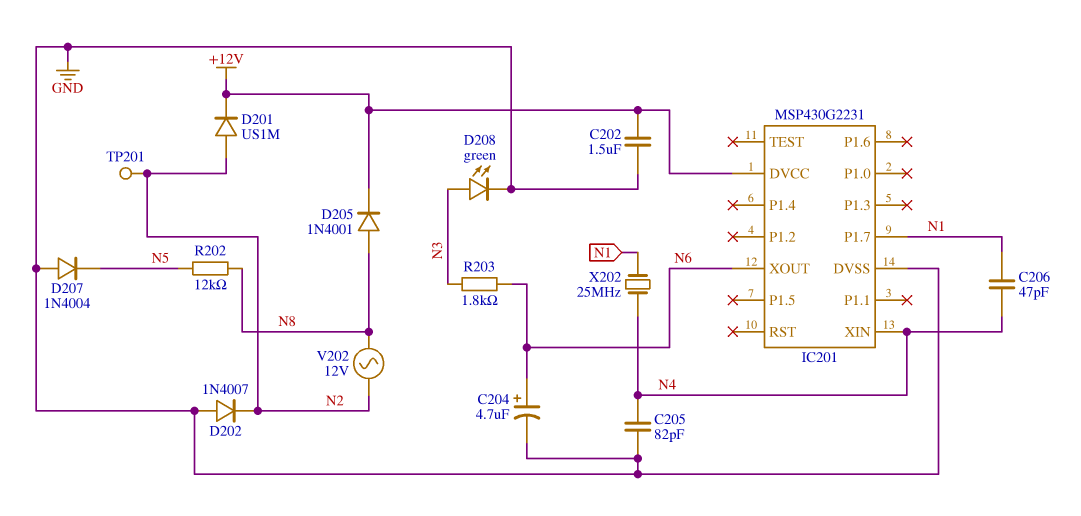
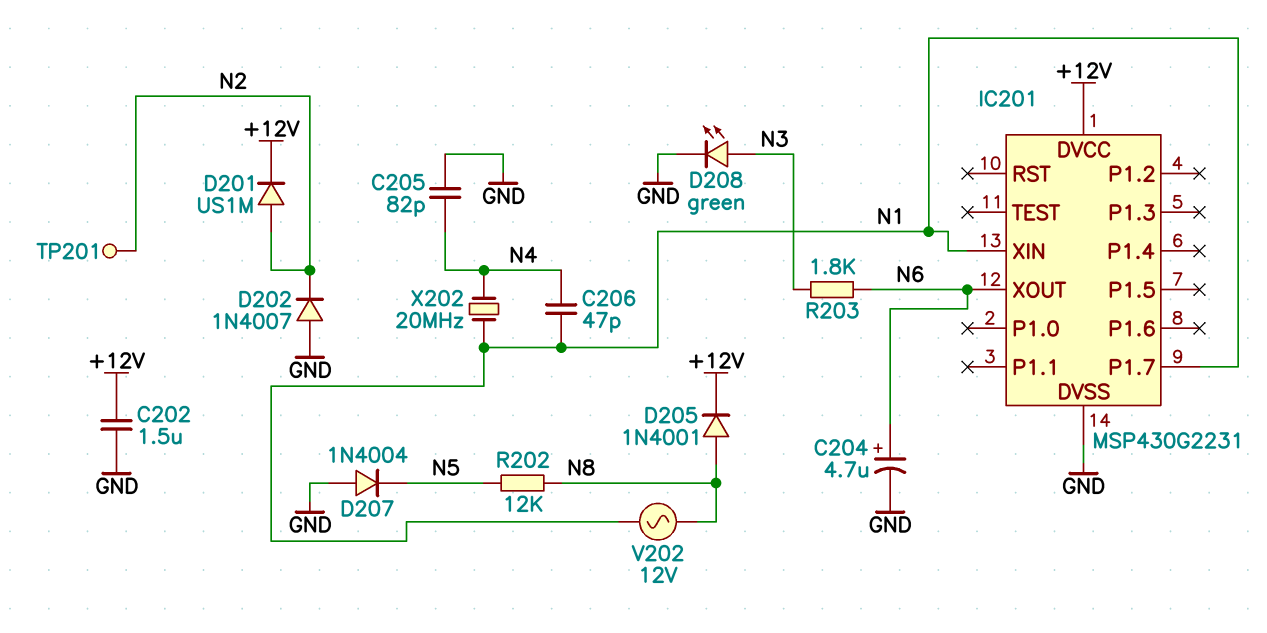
IC201 pin XIN: N4 -> N1
V202: AC 12V (N2, N8) -> AC 12V (N1, N8)
X202: 25MHz (N1, N4) -> 20MHz (N1, N4)

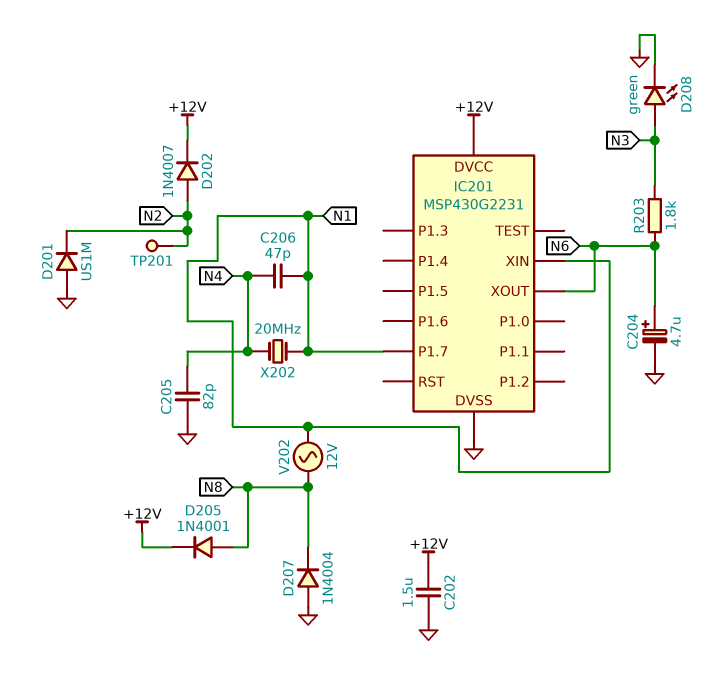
D201: diode US1M (A N2, K +12V) -> diode US1M (A GND, K N2)
D202: diode 1N4007 (A GND, K N2) -> diode 1N4007 (A N2, K +12V)
D207: diode 1N4004 (A GND, K N5) -> diode 1N4004 (A GND, K N8)
R202: 12k (N5, N8) -> none

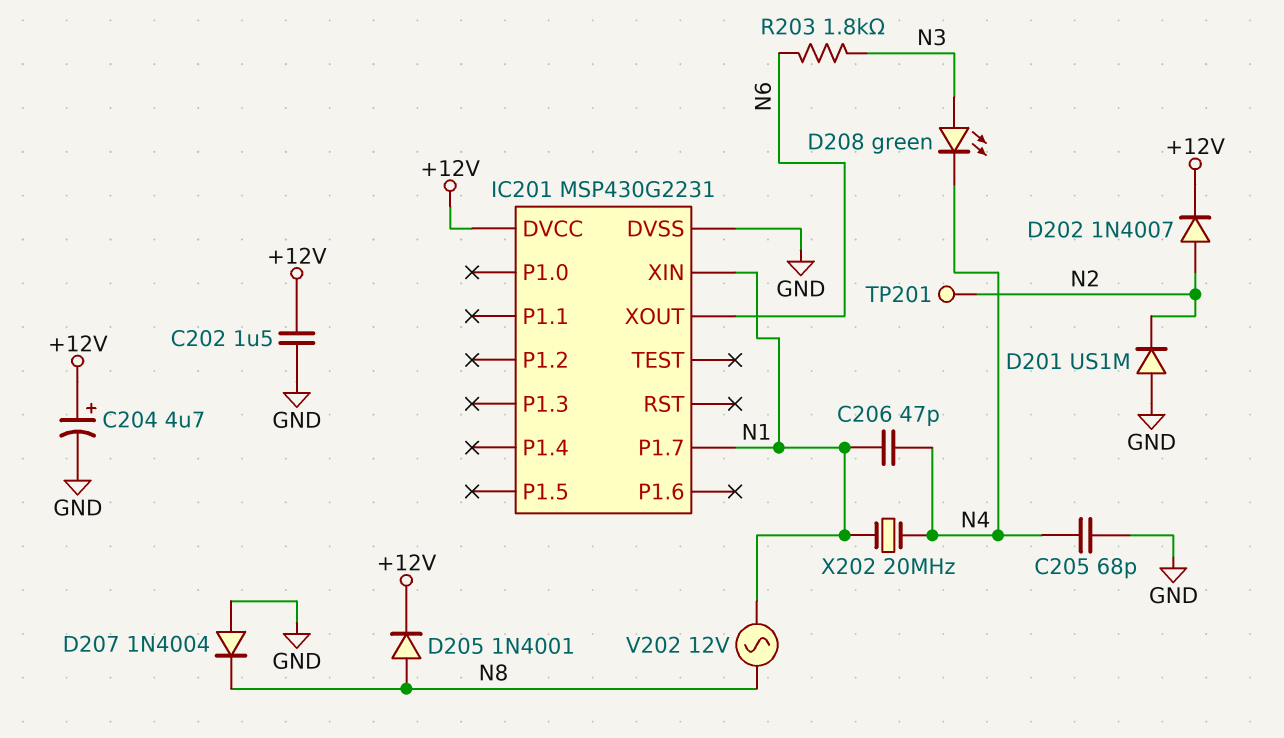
C204: 4.7uF (plus N6, minus GND) -> 4.7uF (plus +12V, minus GND)
C205: 82pF (GND, N4) -> 68pF (GND, N4)
D208: LED green (A N3, K GND) -> LED green (A N3, K N4)

